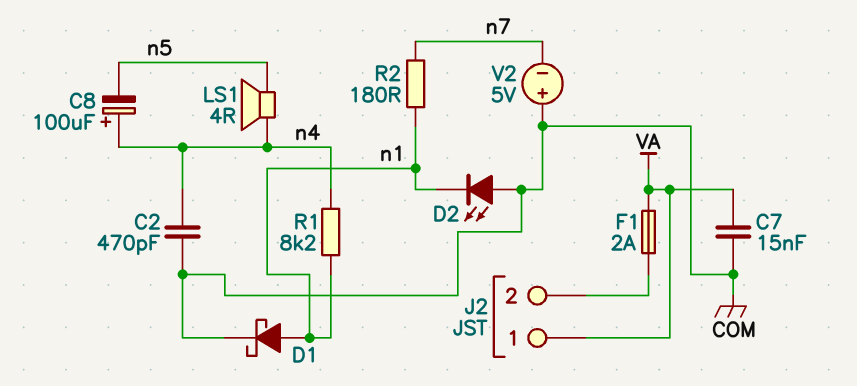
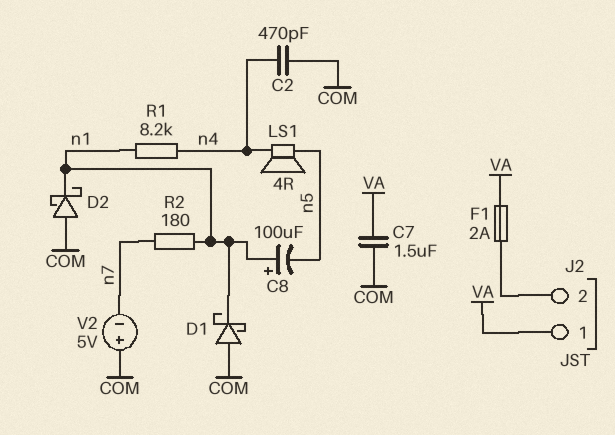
C7: 15nF (COM, VA) -> 1.5uF (COM, VA)
C8: 100uF (plus n4, minus n5) -> 100uF (plus n1, minus n5)
D1: schottky (A n1, K COM) -> schottky (A COM, K n1)
D2: LED (A COM, K n1) -> schottky (A COM, K n1)

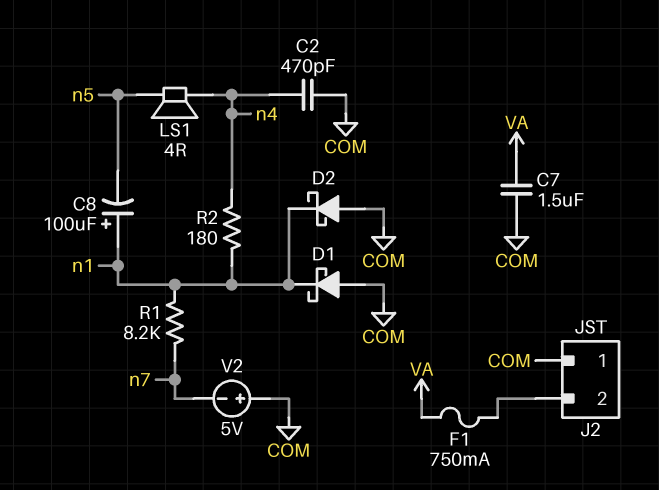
F1: 2A (J2/2, VA) -> 750mA (J2/2, VA)
J2 pin 1: VA -> COM
R1: 8.2k (n1, n4) -> 8.2k (n1, n7)
R2: 180 (n1, n7) -> 180 (n1, n4)

